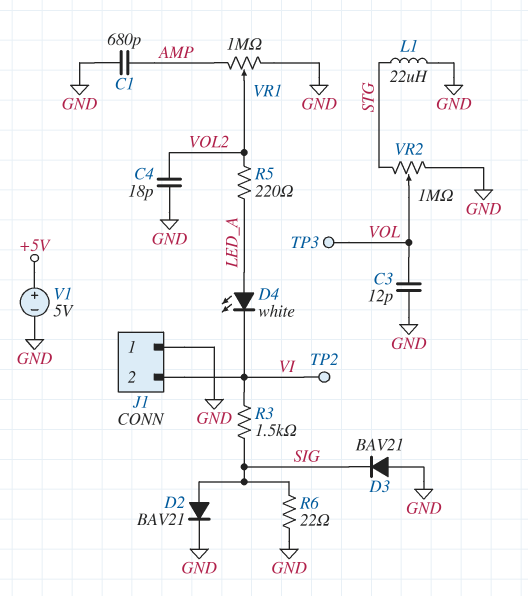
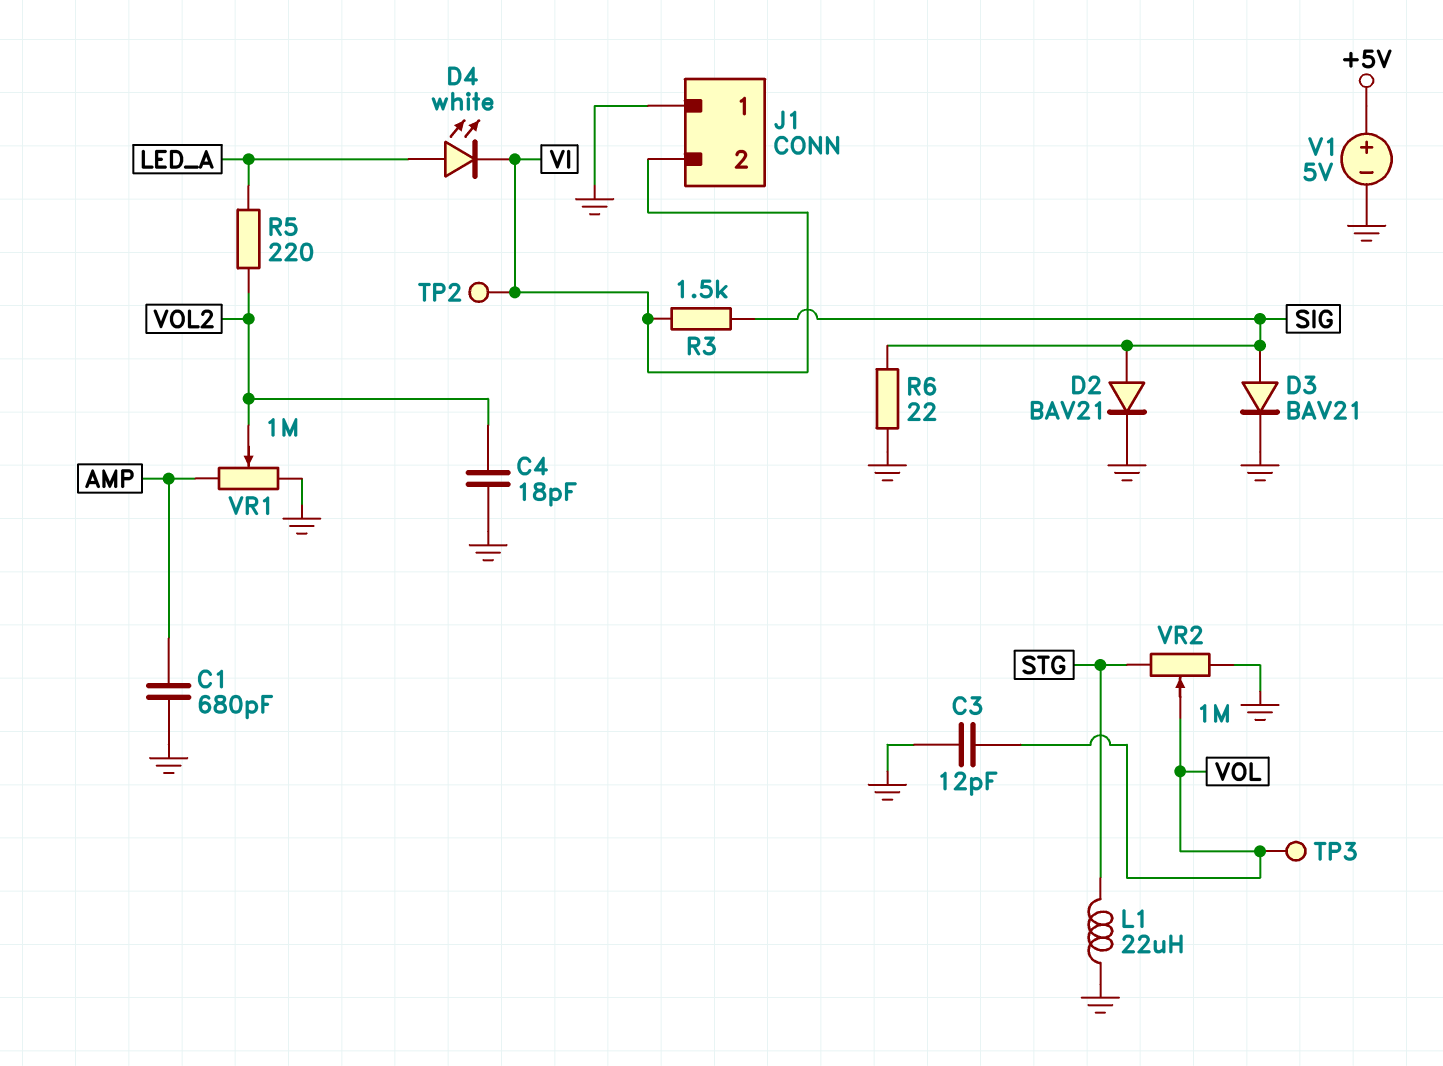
D3: diode BAV21 (A GND, K SIG) -> diode BAV21 (A SIG, K GND)

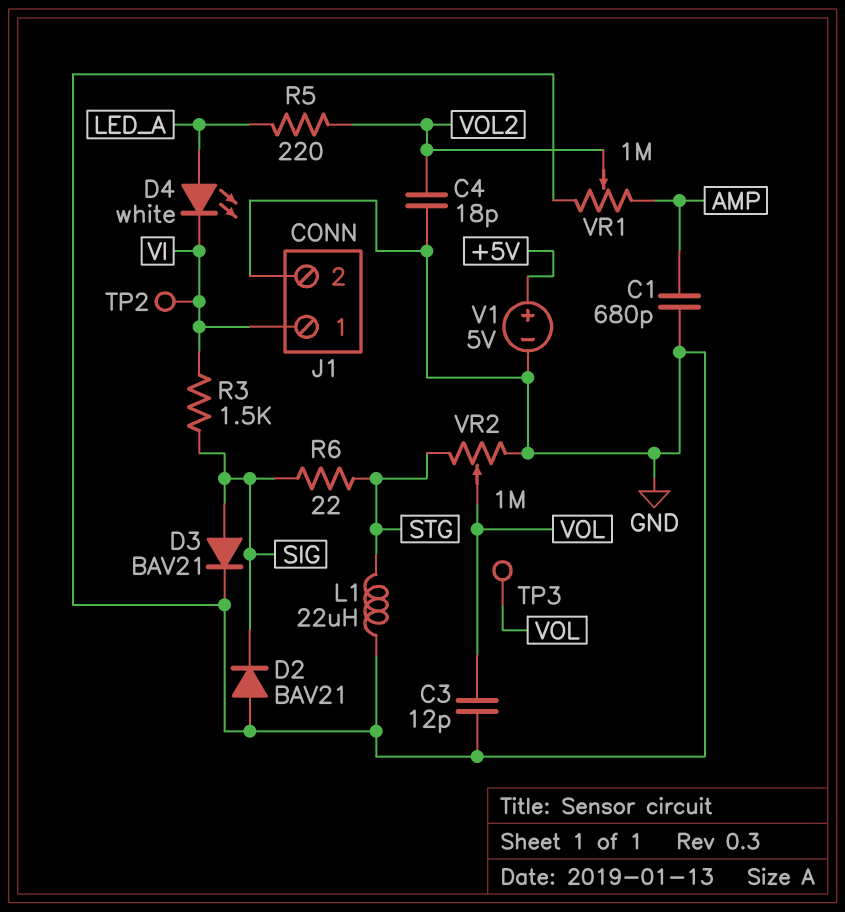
D2: diode BAV21 (A SIG, K GND) -> diode BAV21 (A GND, K SIG)
J1 pin 1: GND -> VI
J1 pin 2: VI -> GND
R6: 22 (GND, SIG) -> 22 (SIG, STG)

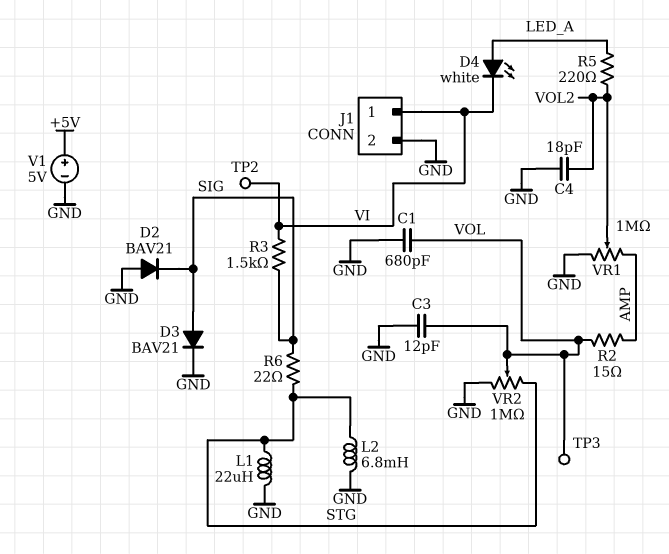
C1: 680pF (AMP, GND) -> 680pF (GND, VOL)
L2: none -> 6.8mH (GND, STG)
R2: none -> 15 (AMP, VOL)

